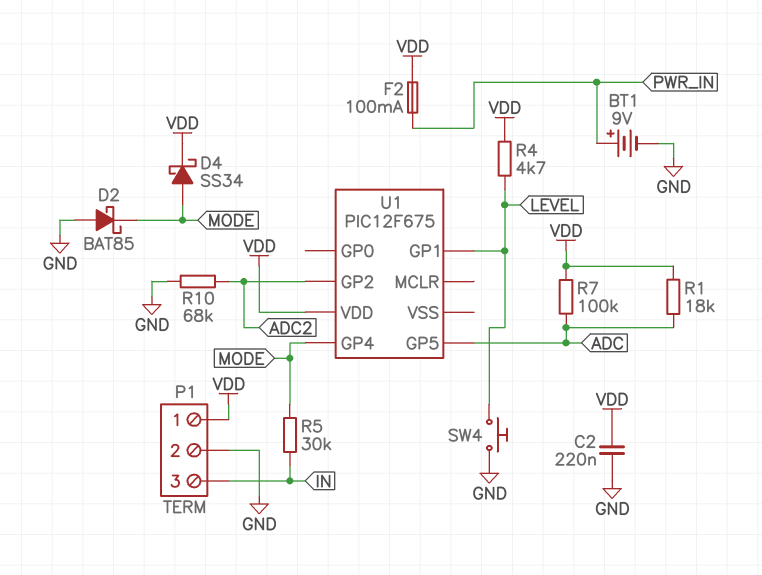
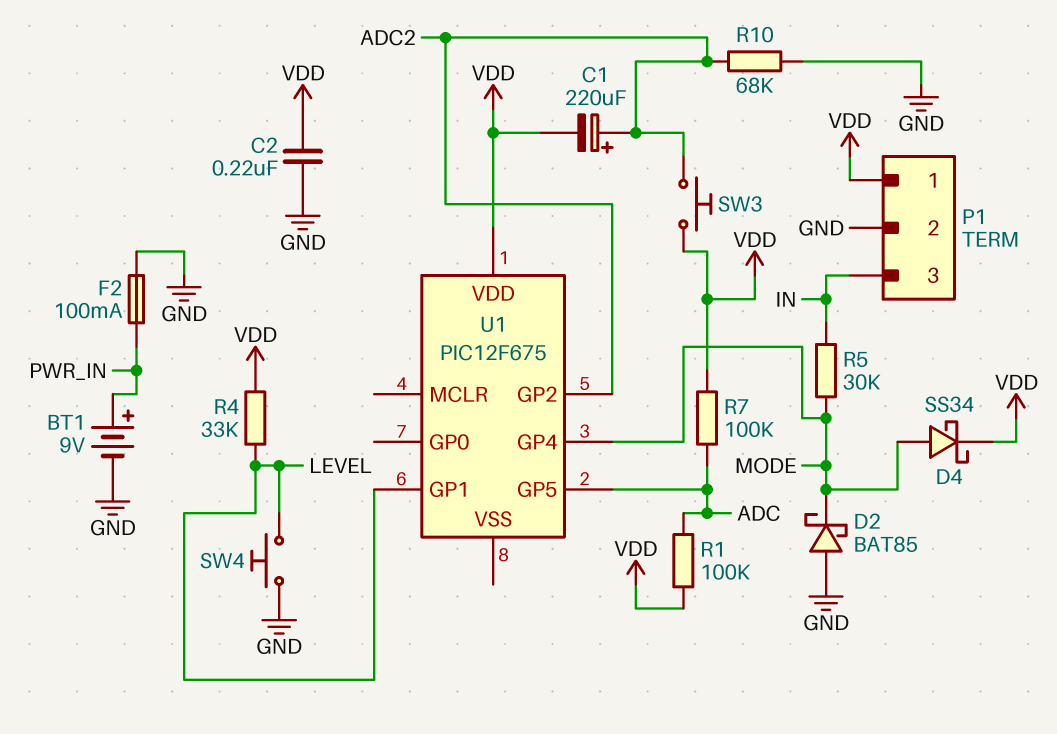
C1: none -> 220uF (plus ADC2, minus VDD)
F2: 100mA (PWR_IN, VDD) -> 100mA (GND, PWR_IN)
R1: 18k (ADC, VDD) -> 100k (ADC, VDD)
R4: 4.7k (LEVEL, VDD) -> 33k (LEVEL, VDD)
SW3: none -> button (ADC2, VDD)

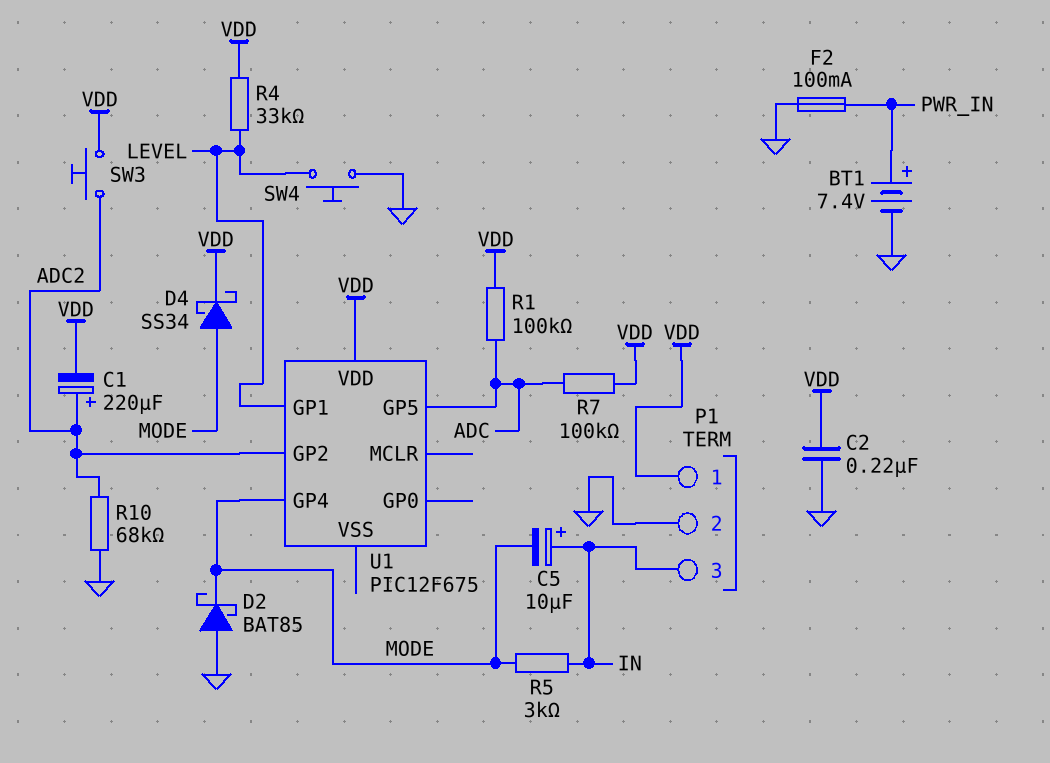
BT1: 9V (plus PWR_IN, minus GND) -> 7.4V (plus PWR_IN, minus GND)
C5: none -> 10uF (plus IN, minus MODE)
R5: 30k (IN, MODE) -> 3k (IN, MODE)

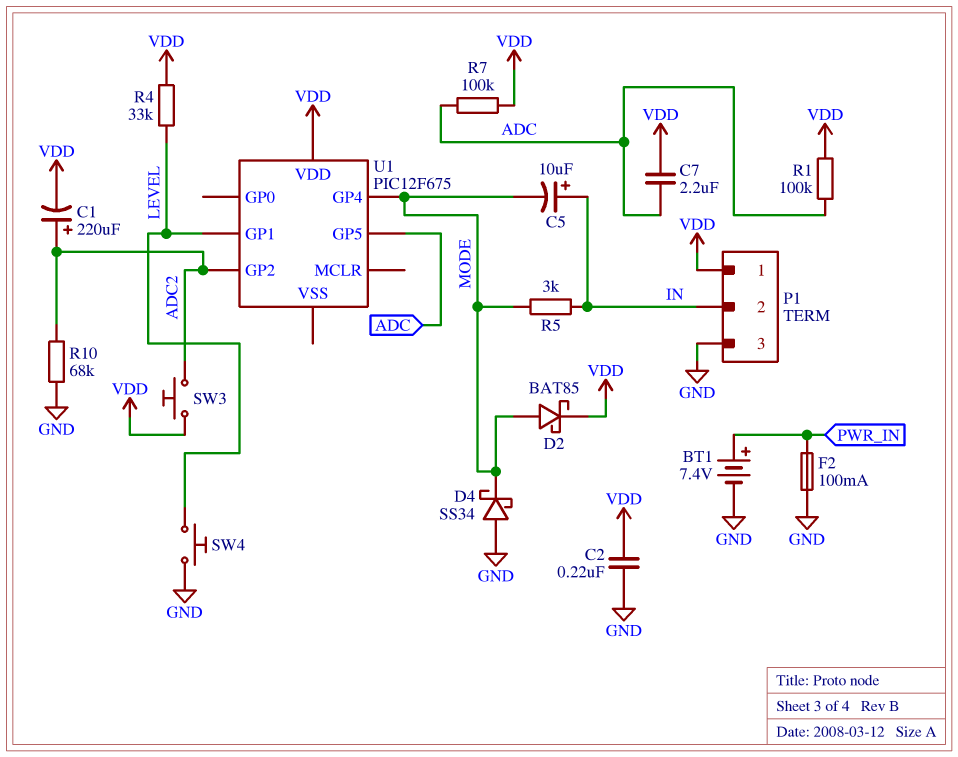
C7: none -> 2.2uF (ADC, VDD)
D2: schottky BAT85 (A GND, K MODE) -> schottky BAT85 (A MODE, K VDD)
D4: schottky SS34 (A MODE, K VDD) -> schottky SS34 (A GND, K MODE)
P1 pin 2: GND -> IN
P1 pin 3: IN -> GND

